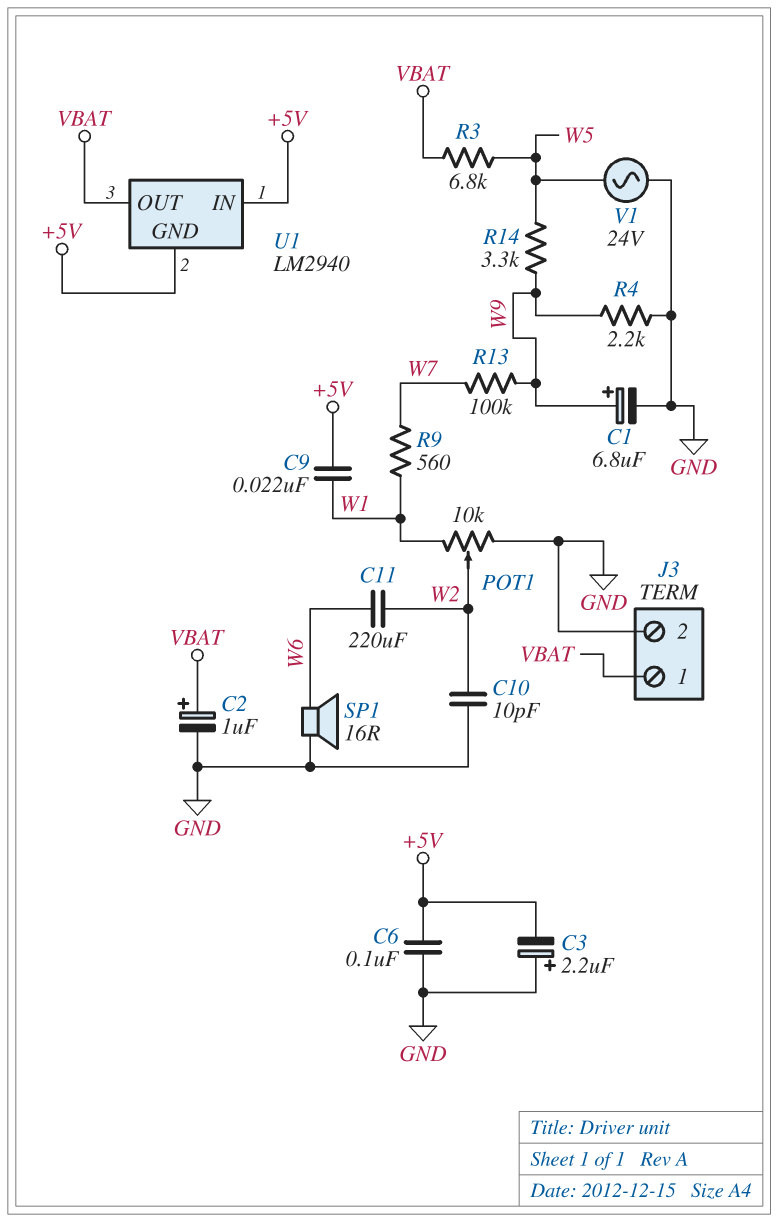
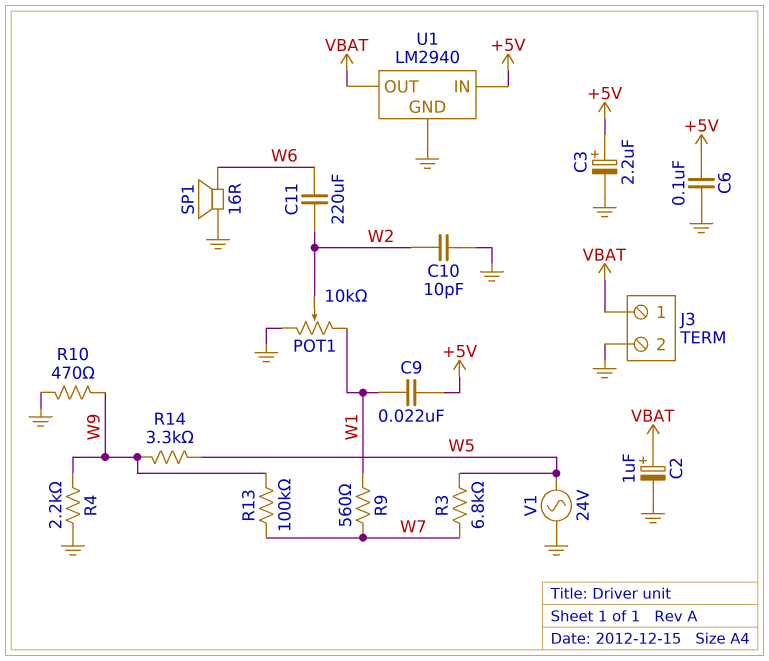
C1: 6.8uF (plus W9, minus GND) -> none
C3: 2.2uF (plus GND, minus +5V) -> 2.2uF (plus +5V, minus GND)
R3: 6.8k (VBAT, W5) -> 6.8k (W5, W7)
R10: none -> 470 (GND, W9)
U1 pin GND: +5V -> GND

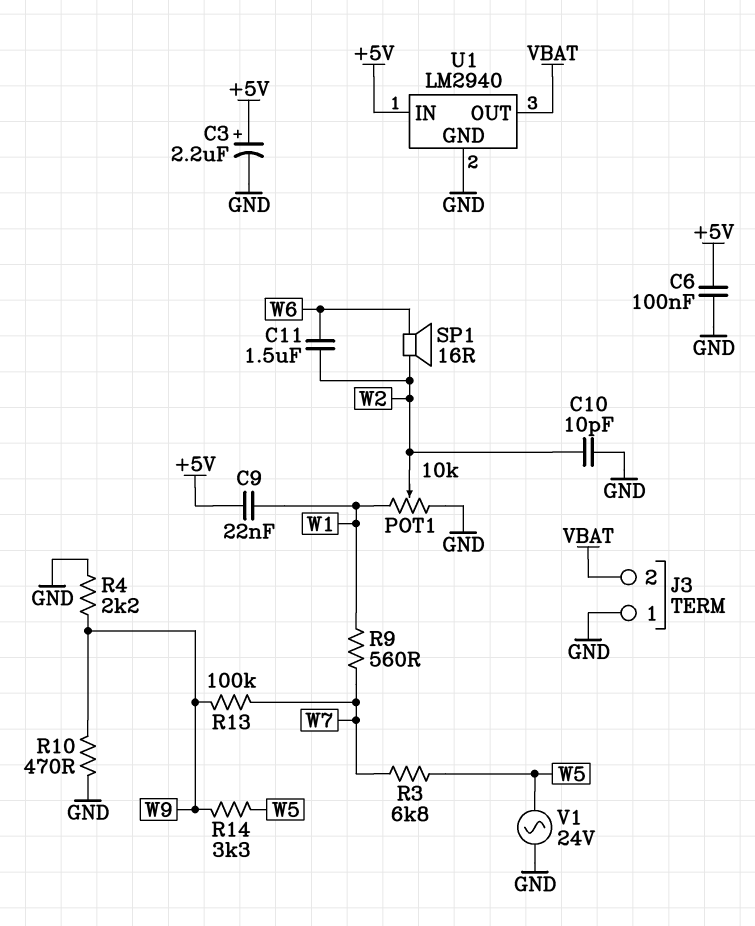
C2: 1uF (plus VBAT, minus GND) -> none
C11: 220uF (W2, W6) -> 1.5uF (W2, W6)
J3 pin 1: VBAT -> GND
J3 pin 2: GND -> VBAT
SP1: speaker 16R (GND, W6) -> speaker 16R (W2, W6)

